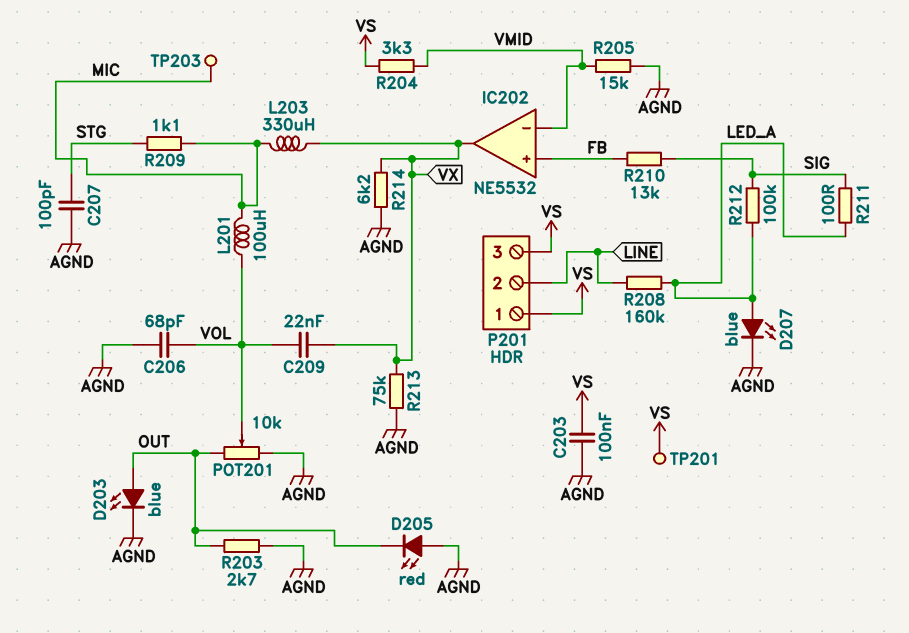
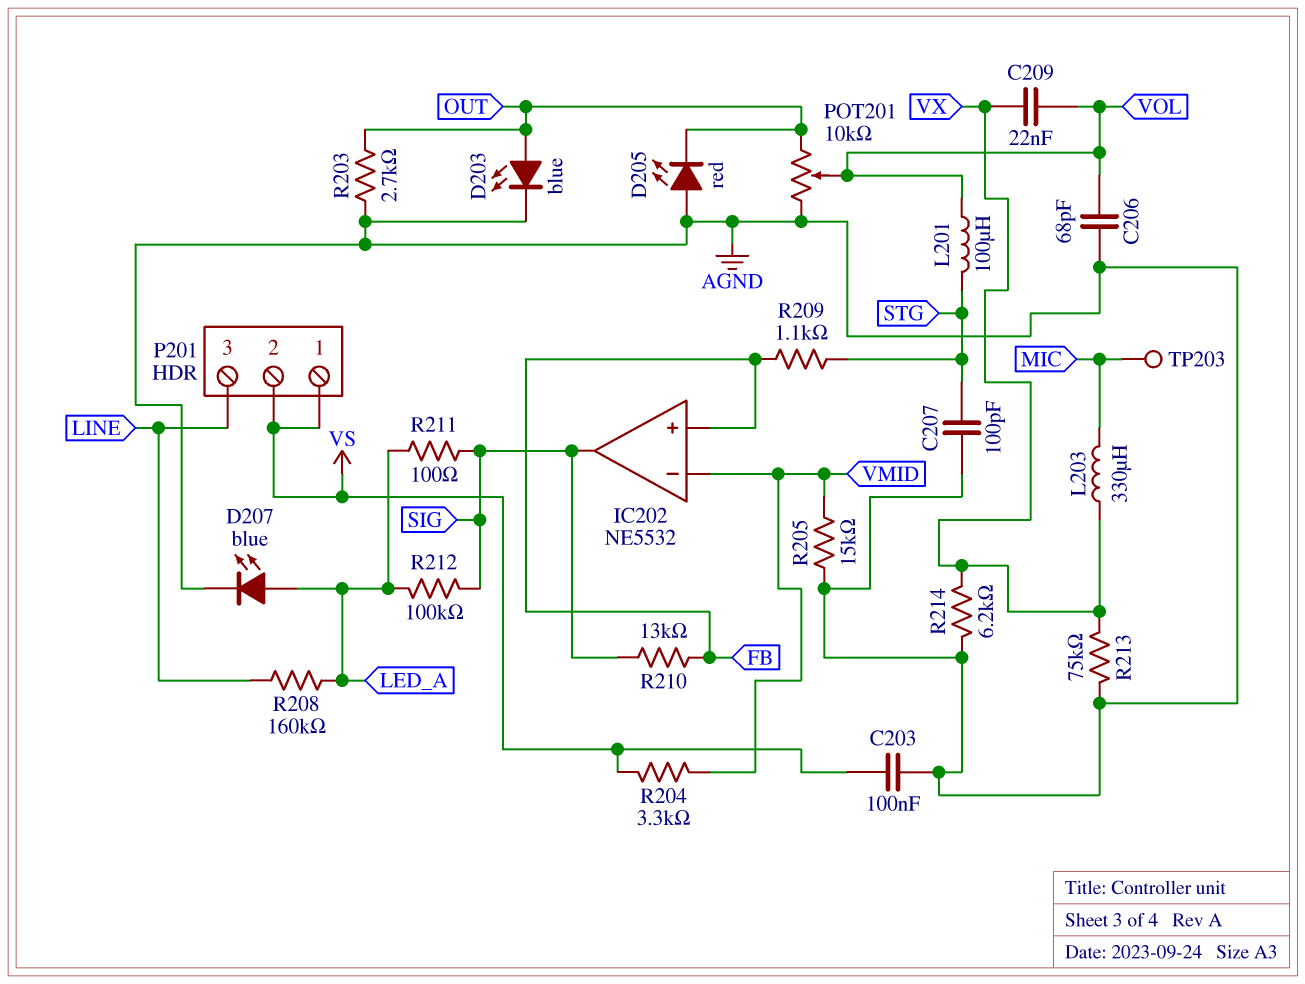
IC202 pin out: VX -> SIG
L201: 100uH (MIC, VOL) -> 100uH (STG, VOL)
P201 pin 2: LINE -> VS
P201 pin 3: VS -> LINE
R209: 1.1k (MIC, STG) -> 1.1k (FB, STG)
TP201: test point (VS) -> none

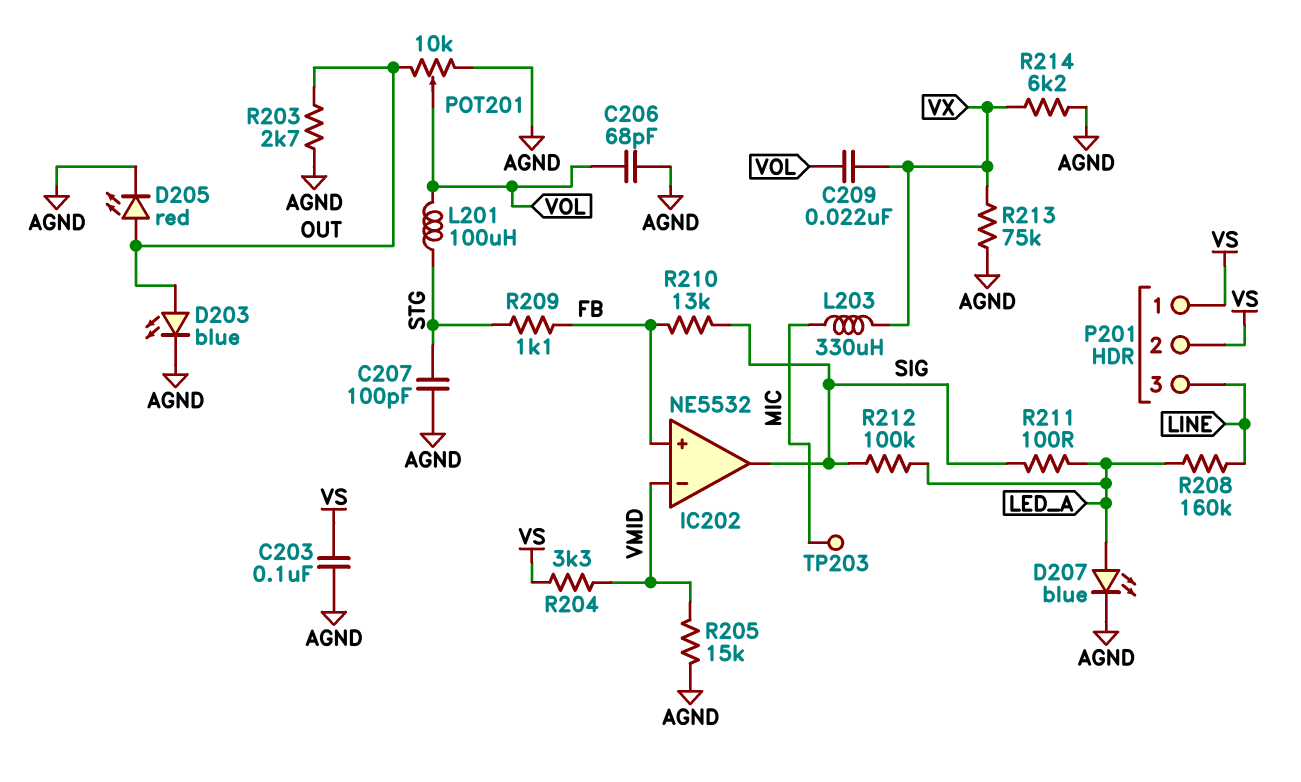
D205: LED red (A AGND, K OUT) -> LED red (A OUT, K AGND)

